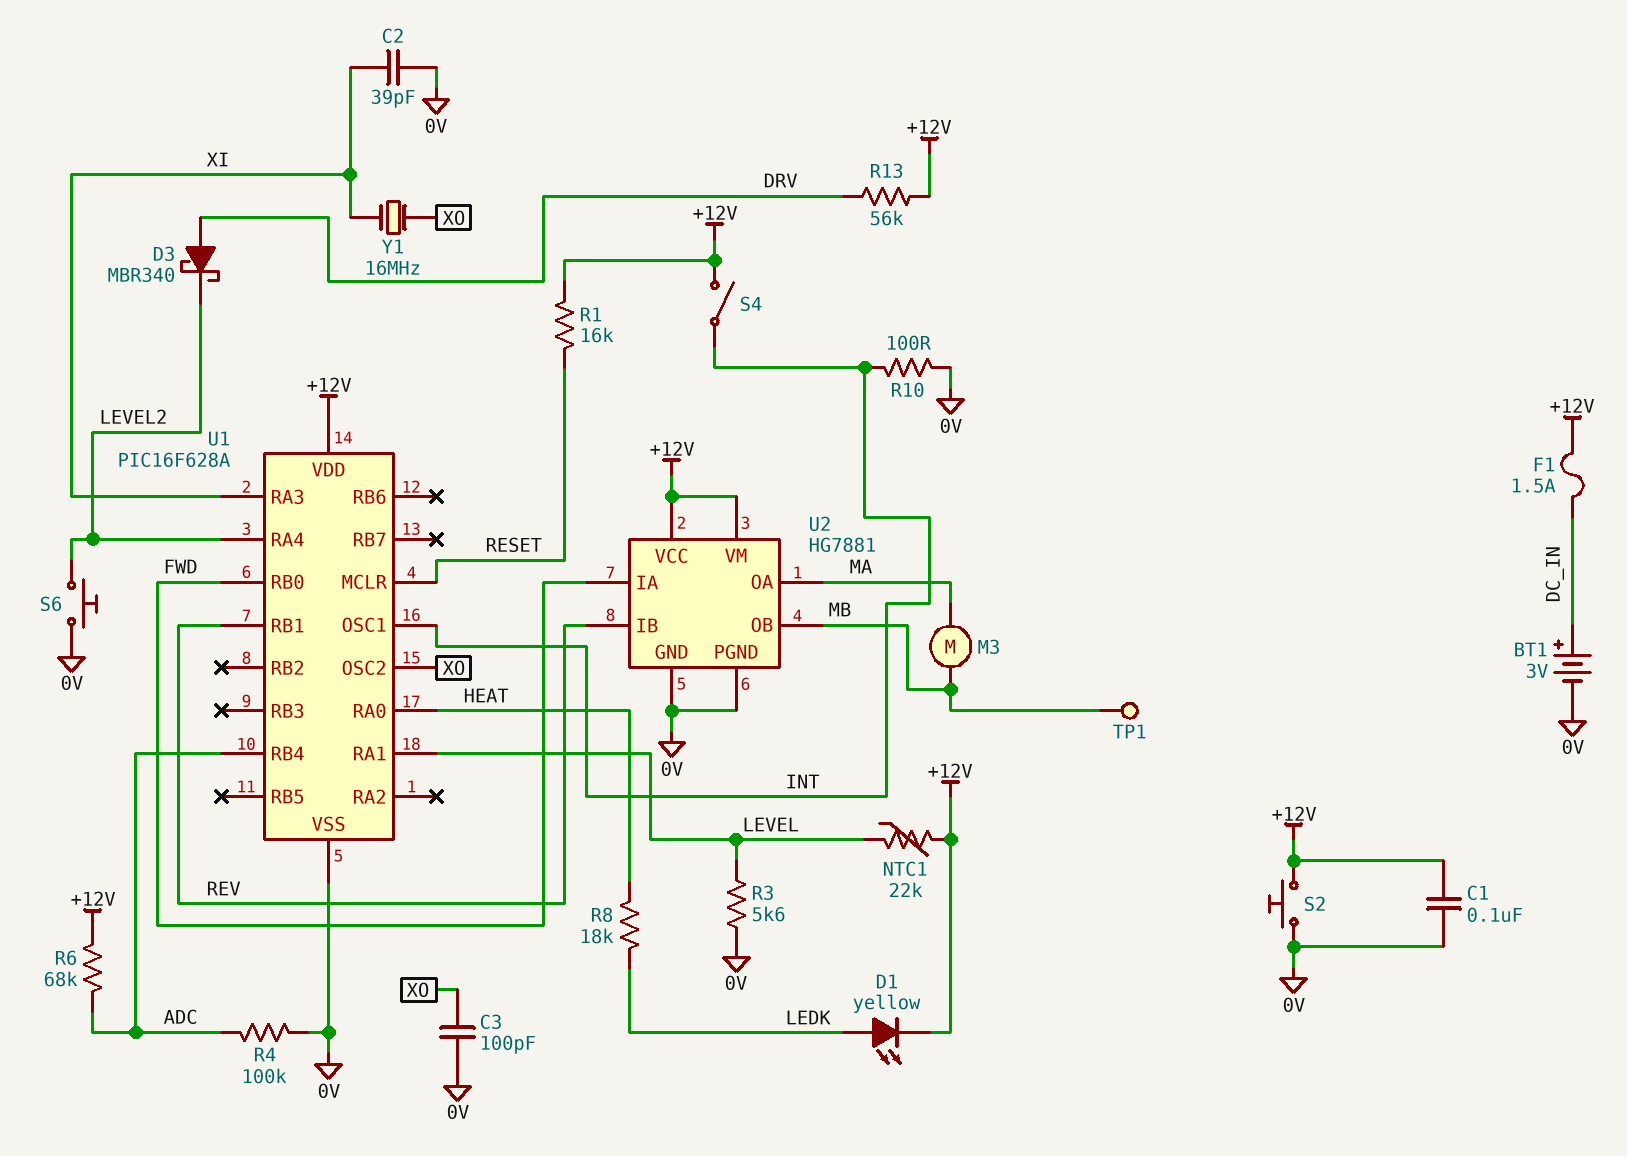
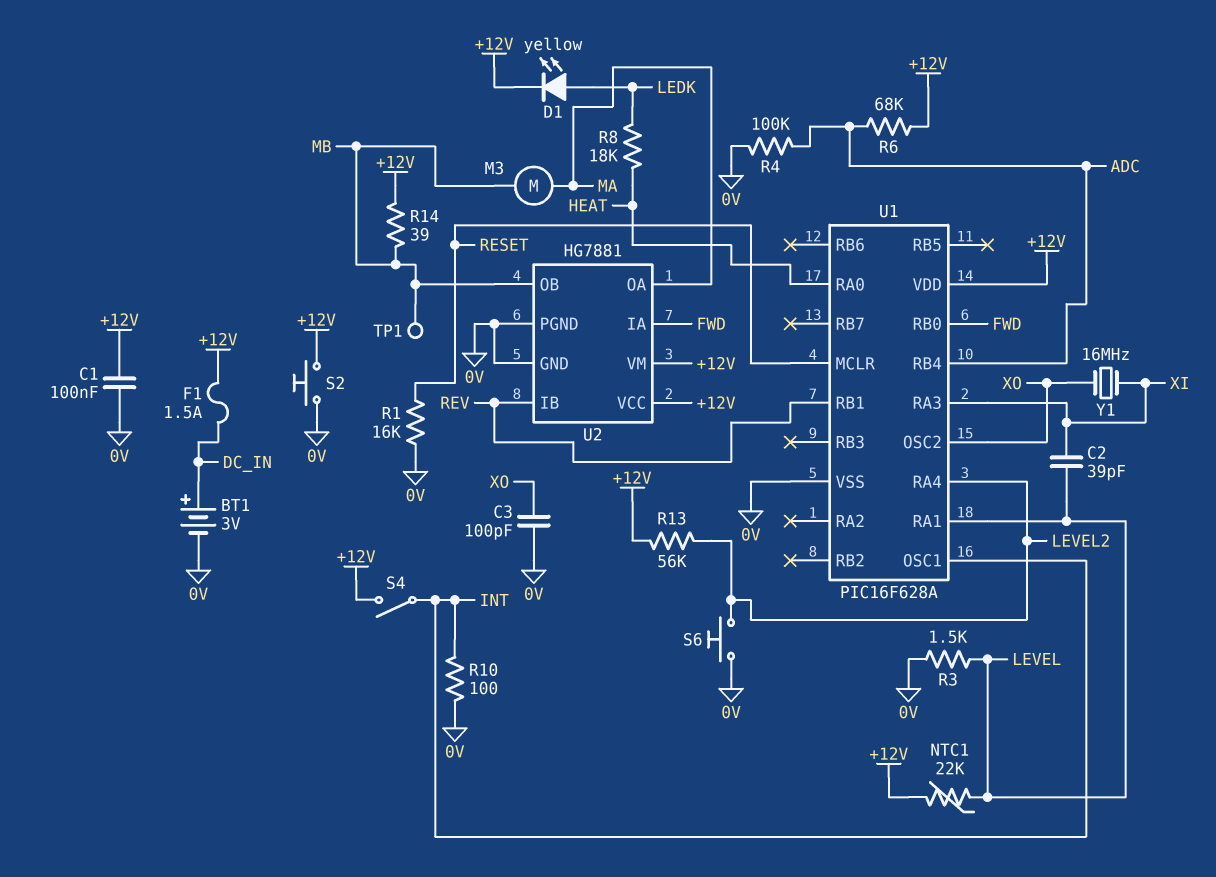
C2: 39pF (0V, XI) -> 39pF (LEVEL, XI)
D3: schottky MBR340 (A DRV, K LEVEL2) -> none
R1: 16k (+12V, RESET) -> 16k (0V, RESET)
R3: 5.6k (0V, LEVEL) -> 1.5k (0V, LEVEL)
R13: 56k (+12V, DRV) -> 56k (+12V, LEVEL2)
R14: none -> 39 (+12V, MB)

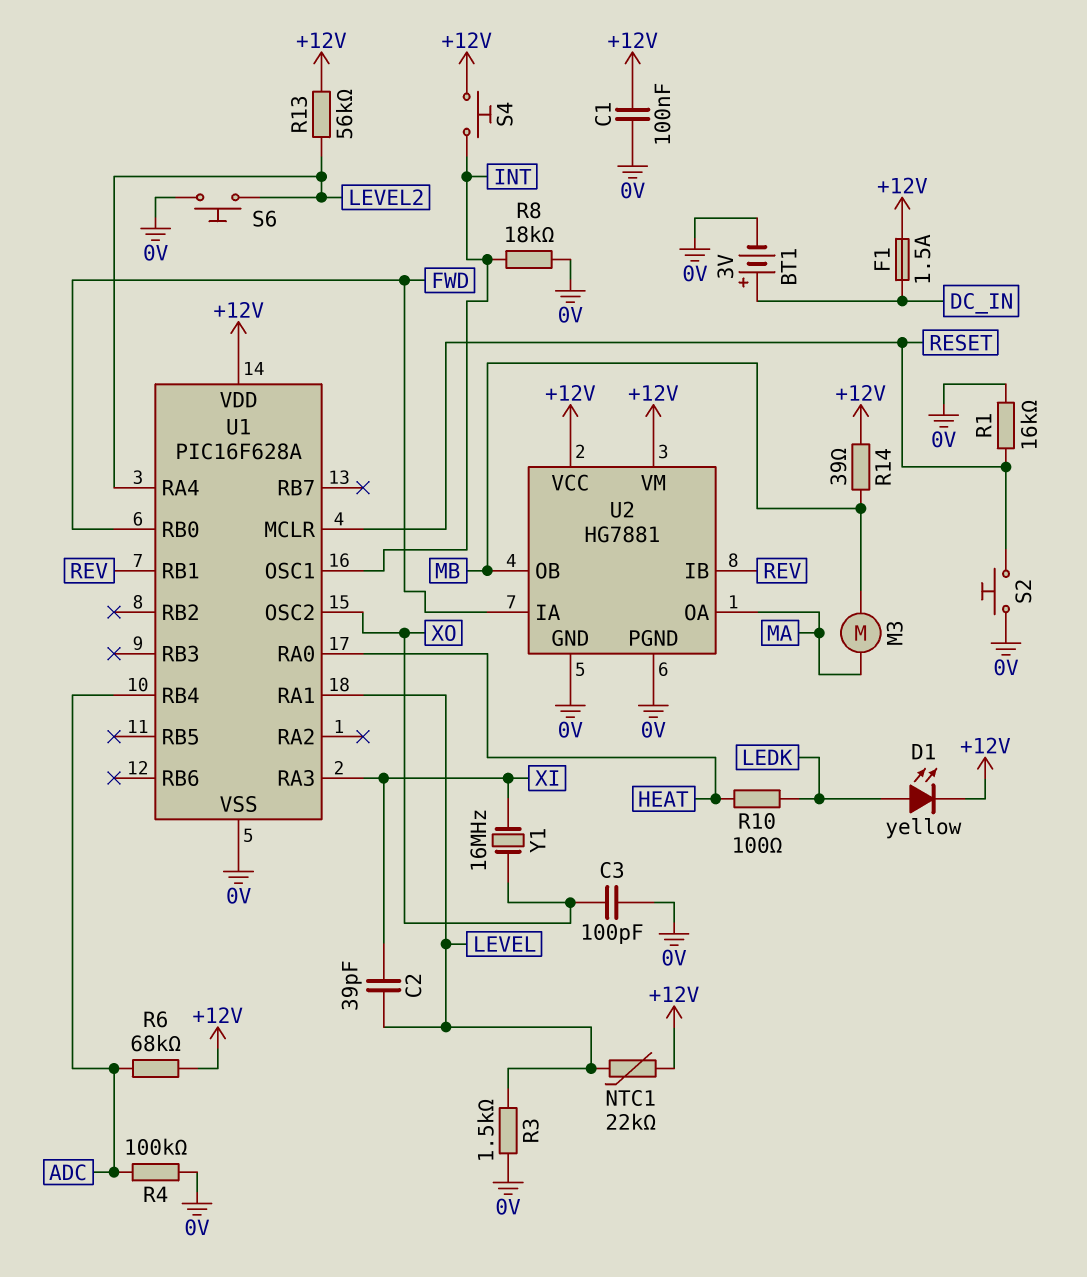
R8: 18k (HEAT, LEDK) -> 18k (0V, INT)
R10: 100 (0V, INT) -> 100 (HEAT, LEDK)
S2: button (+12V, 0V) -> button (0V, RESET)
S4: switch (+12V, INT) -> button (+12V, INT)
TP1: test point (MB) -> none

